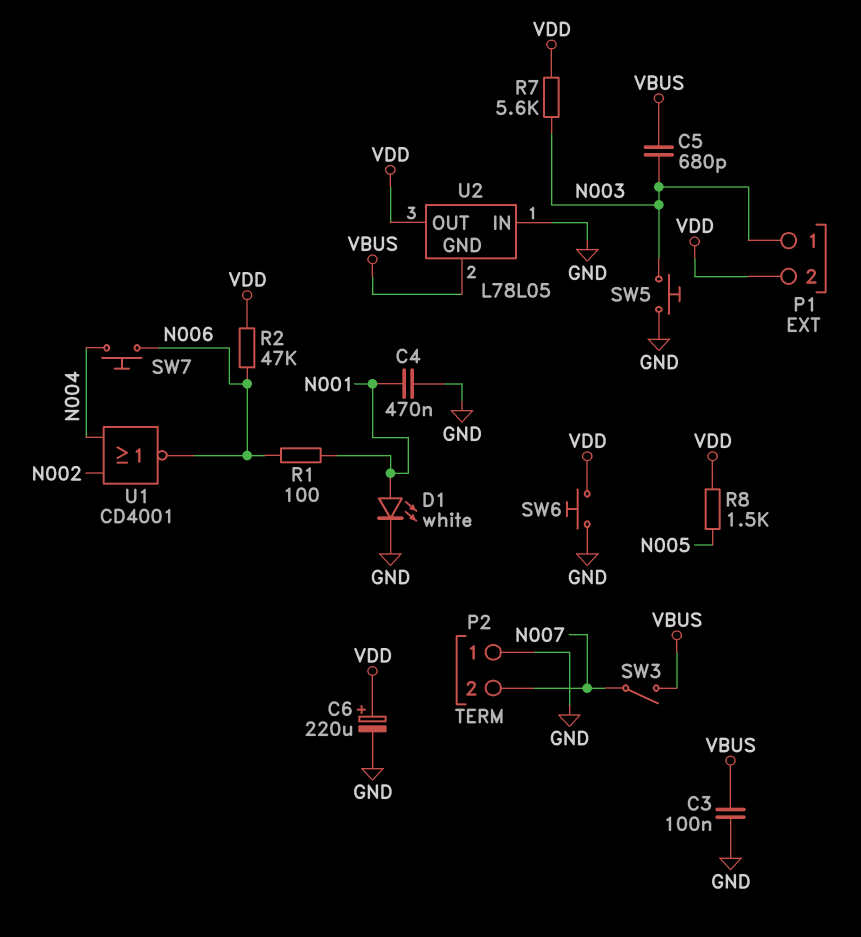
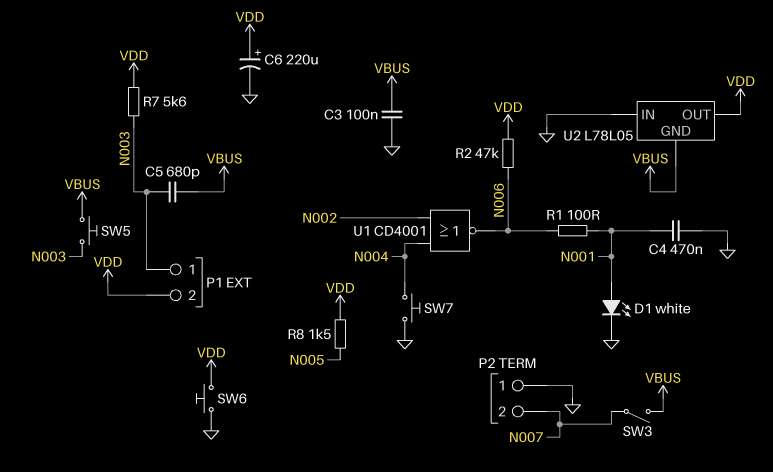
SW5: button (GND, N003) -> button (N003, VBUS)
SW7: button (N004, N006) -> button (GND, N004)

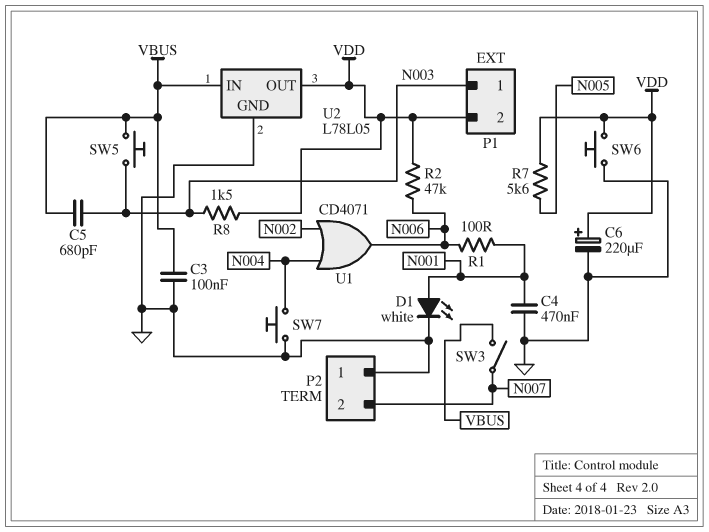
R7: 5.6k (N003, VDD) -> 5.6k (N005, VDD)
R8: 1.5k (N005, VDD) -> 1.5k (N003, VDD)
U1: NOR CD4001 (in N002, in N004, out N006) -> OR CD4071 (in N002, in N004, out N006)
U2 pin GND: VBUS -> GND
U2 pin IN: GND -> VBUS

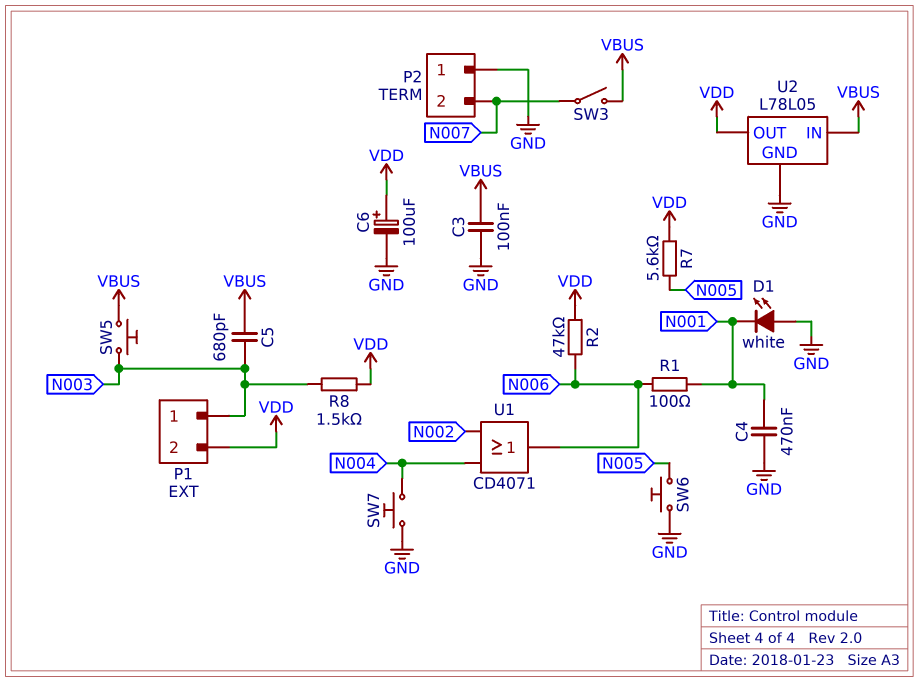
C6: 220uF (plus VDD, minus GND) -> 100uF (plus VDD, minus GND)
D1: LED white (A N001, K GND) -> LED white (A GND, K N001)
SW6: button (GND, VDD) -> button (GND, N005)

